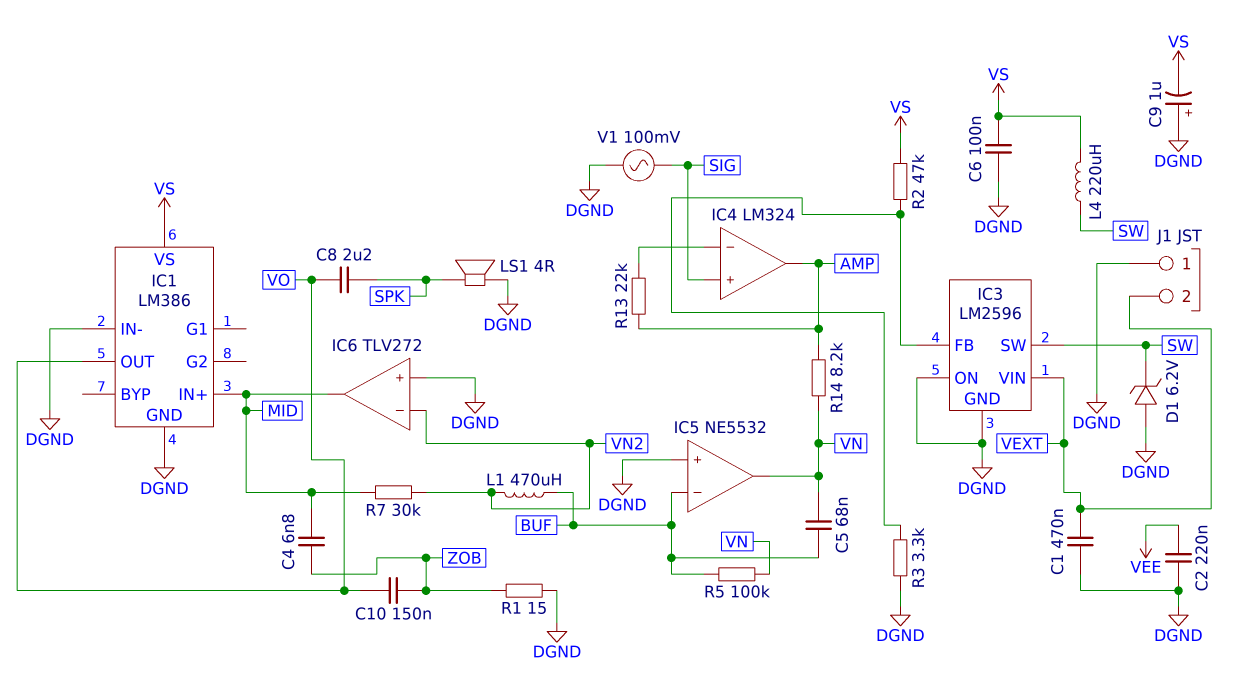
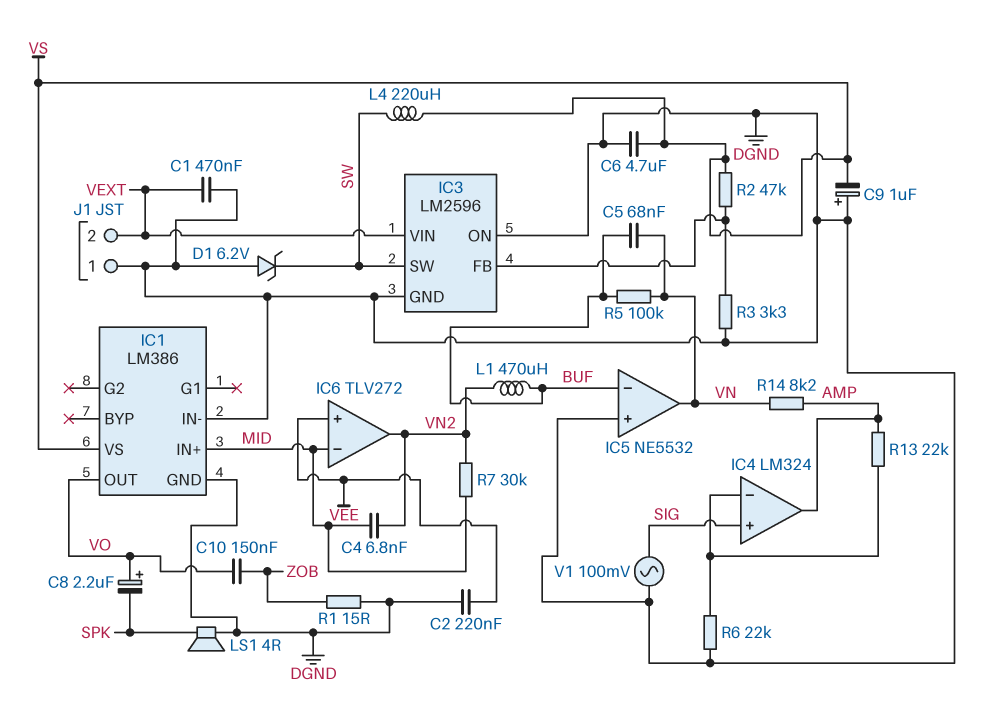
C4: 6.8nF (MID, ZOB) -> 6.8nF (MID, VN2)
C6: 100nF (DGND, VS) -> 4.7uF (DGND, VS)
C8: 2.2uF (SPK, VO) -> 2.2uF (plus VO, minus SPK)
IC6 pin in+: DGND -> VEE
IC6 pin in-: VN2 -> MID
IC6 pin out: MID -> VN2
R6: none -> 22k (DGND, IC4/in-)

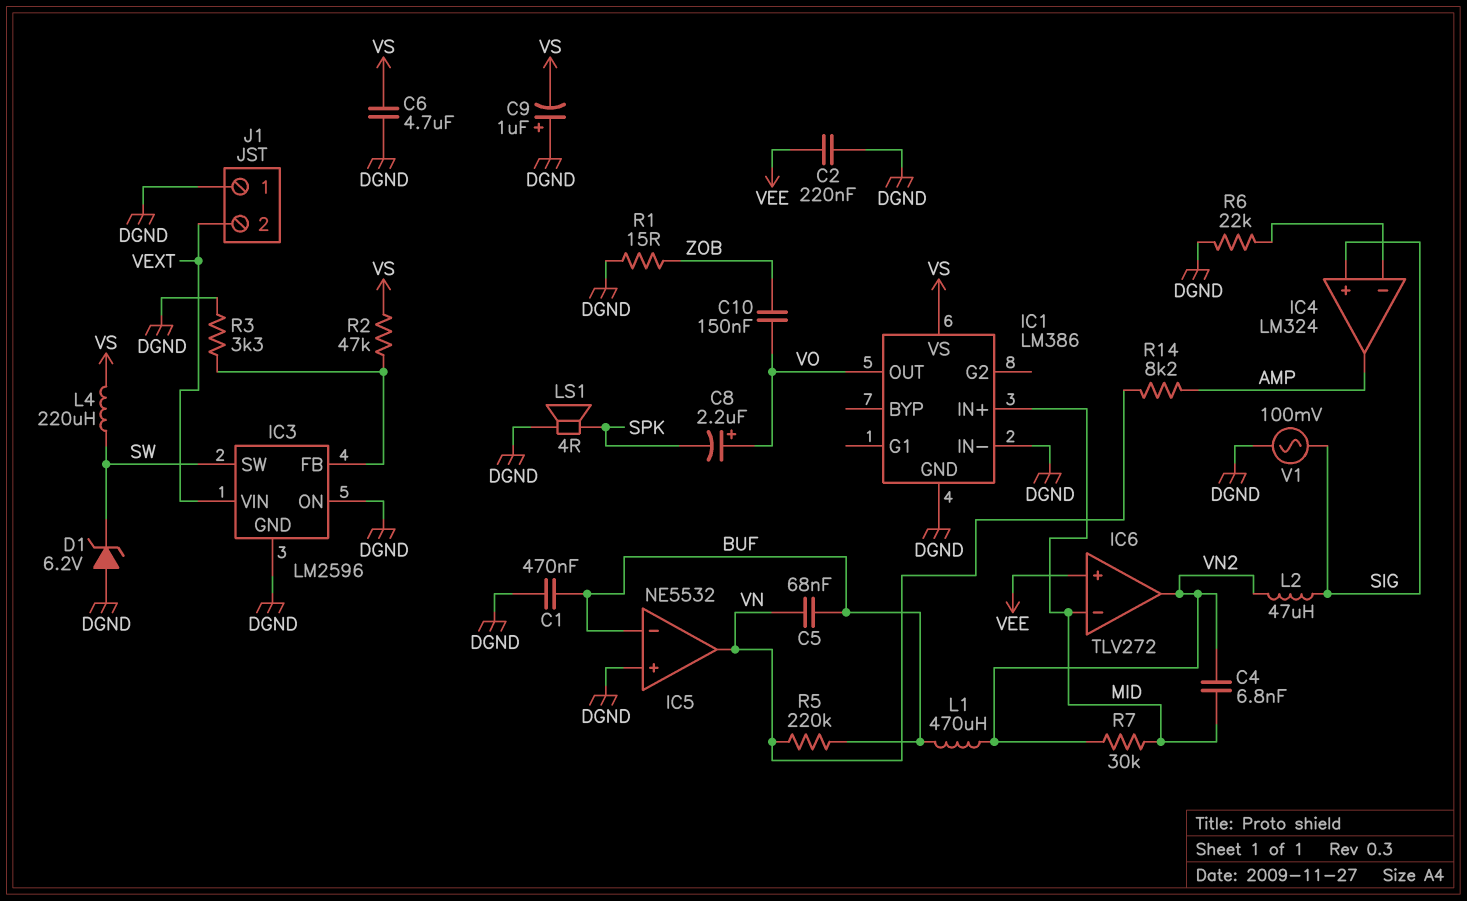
C1: 470nF (DGND, VEXT) -> 470nF (BUF, DGND)
L2: none -> 47uH (SIG, VN2)
R5: 100k (BUF, VN) -> 220k (BUF, VN)
R13: 22k (AMP, IC4/in-) -> none

